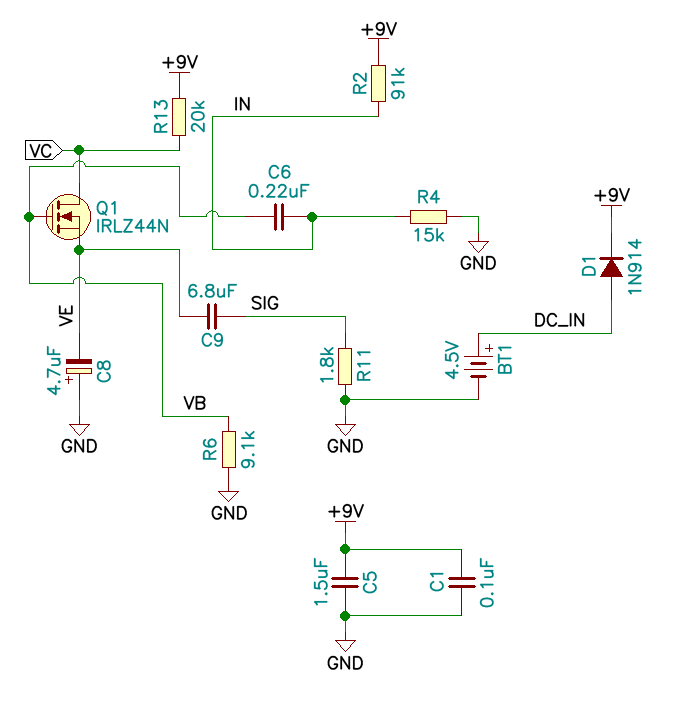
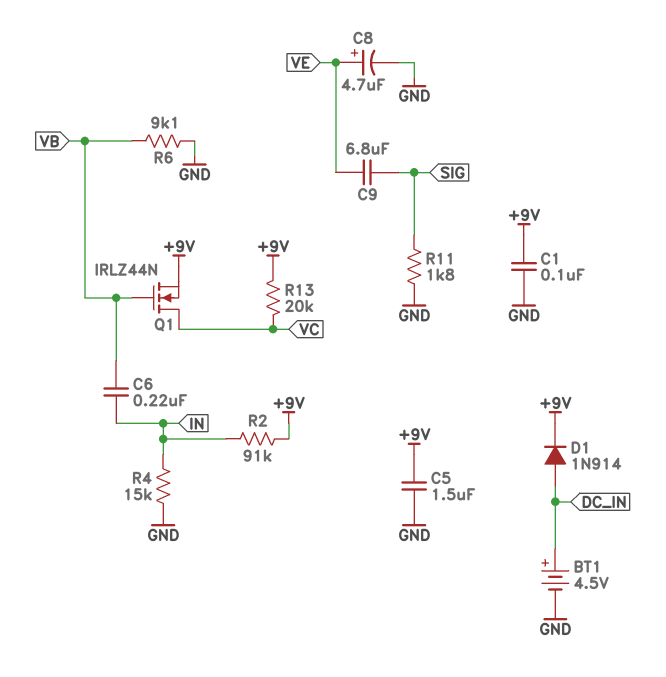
C8: 4.7uF (plus GND, minus VE) -> 4.7uF (plus VE, minus GND)
Q1: NMOS IRLZ44N (G VB, D VC, S VE) -> NMOS IRLZ44N (G VB, D VC, S +9V)

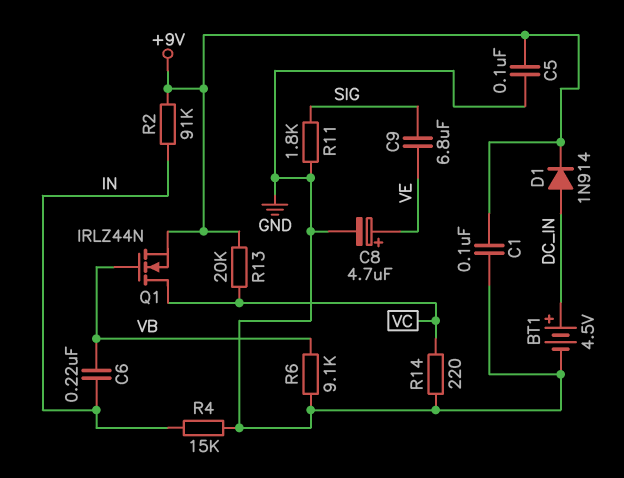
C5: 1.5uF (+9V, GND) -> 100nF (+9V, GND)
R14: none -> 220 (GND, VC)

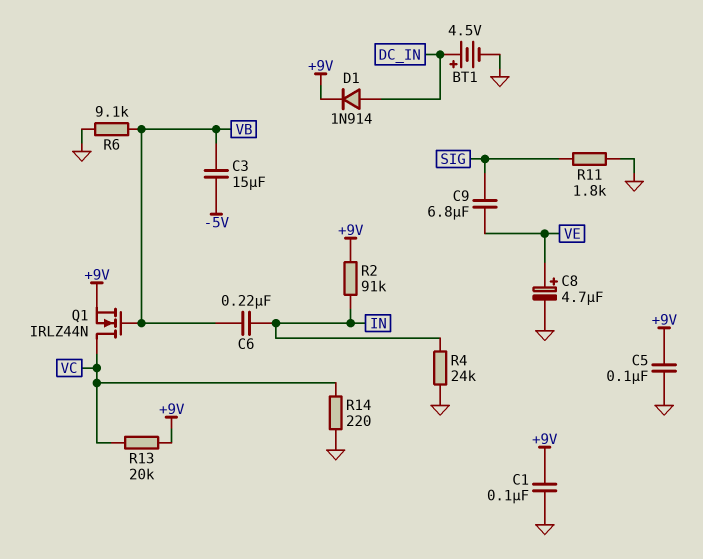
C3: none -> 15uF (-5V, VB)
R4: 15k (GND, IN) -> 24k (GND, IN)

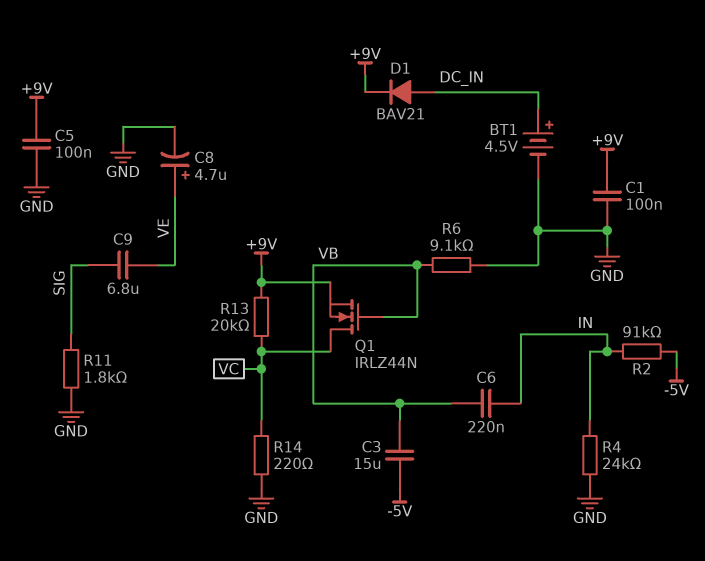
D1: diode 1N914 (A DC_IN, K +9V) -> diode BAV21 (A DC_IN, K +9V)
R2: 91k (+9V, IN) -> 91k (-5V, IN)

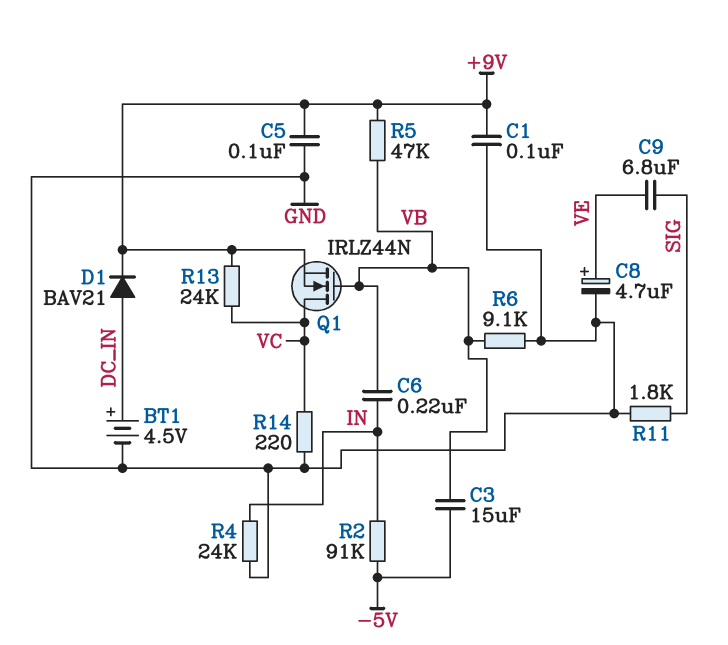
R5: none -> 47k (+9V, VB)
R13: 20k (+9V, VC) -> 24k (+9V, VC)

